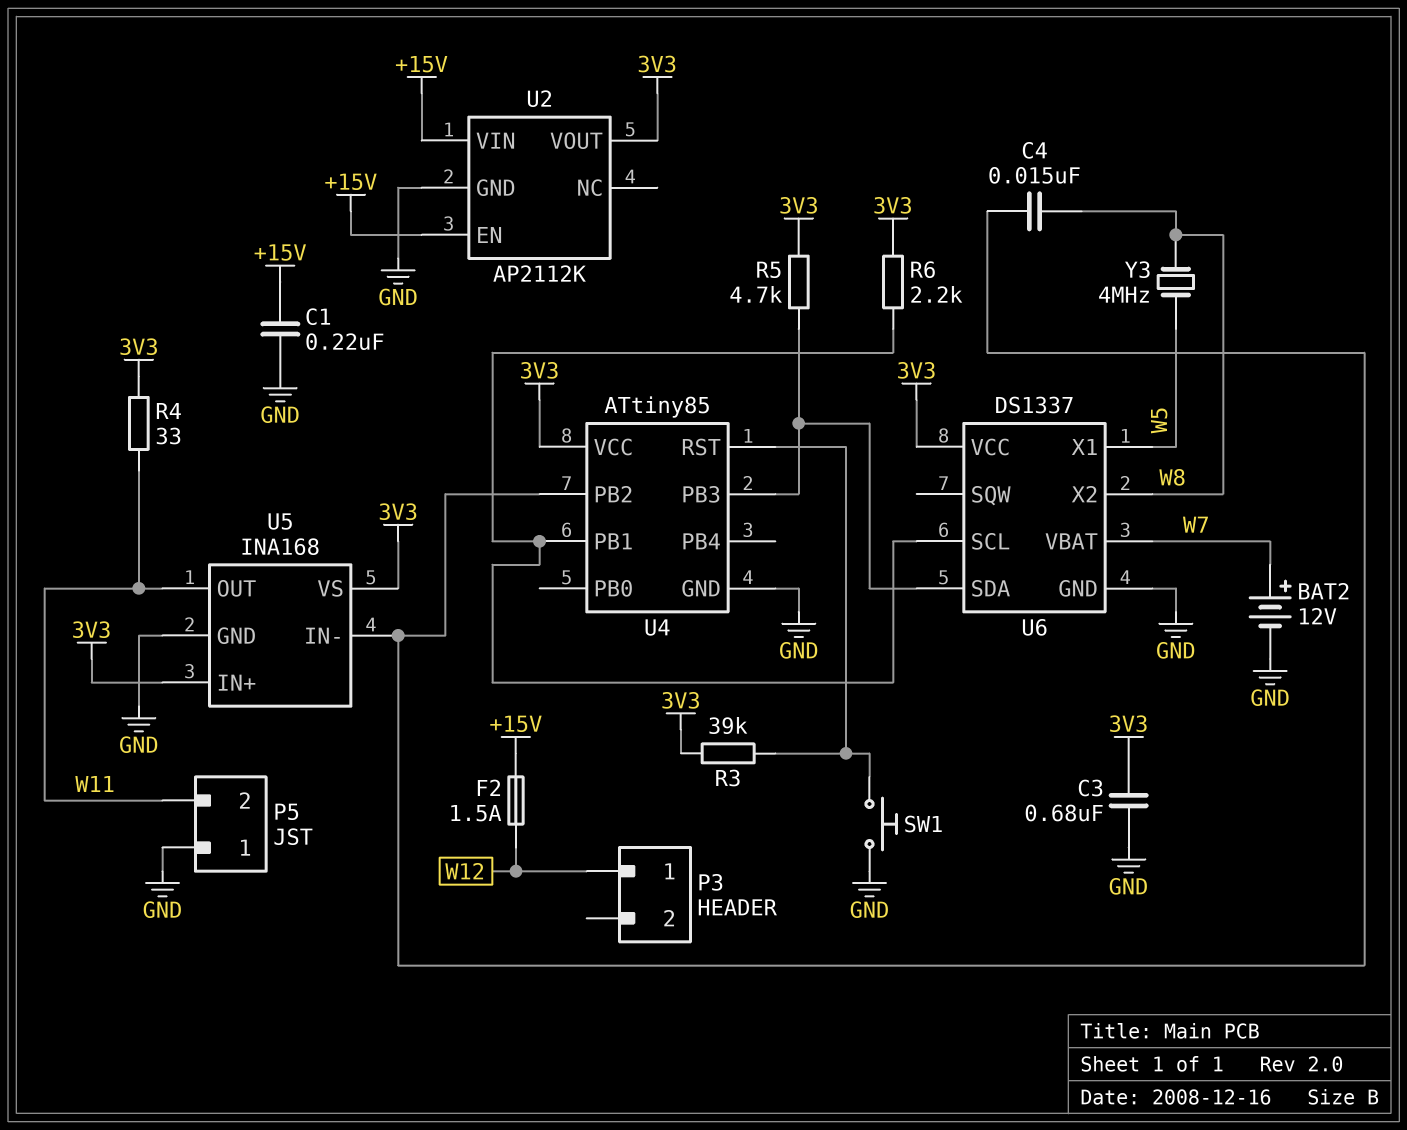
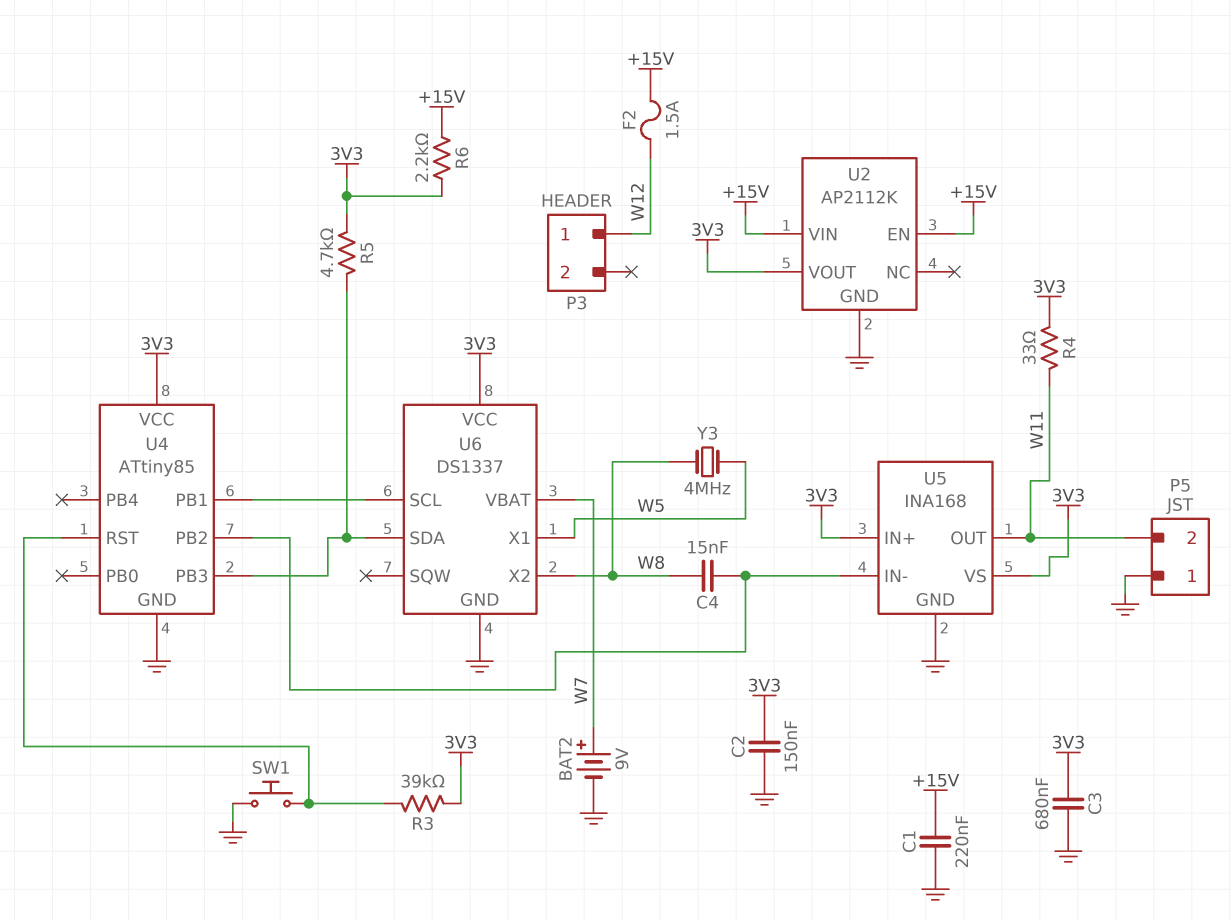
BAT2: 12V (plus W7, minus GND) -> 9V (plus W7, minus GND)
C2: none -> 150nF (3V3, GND)
R6: 2.2k (3V3, U4/PB1) -> 2.2k (+15V, 3V3)

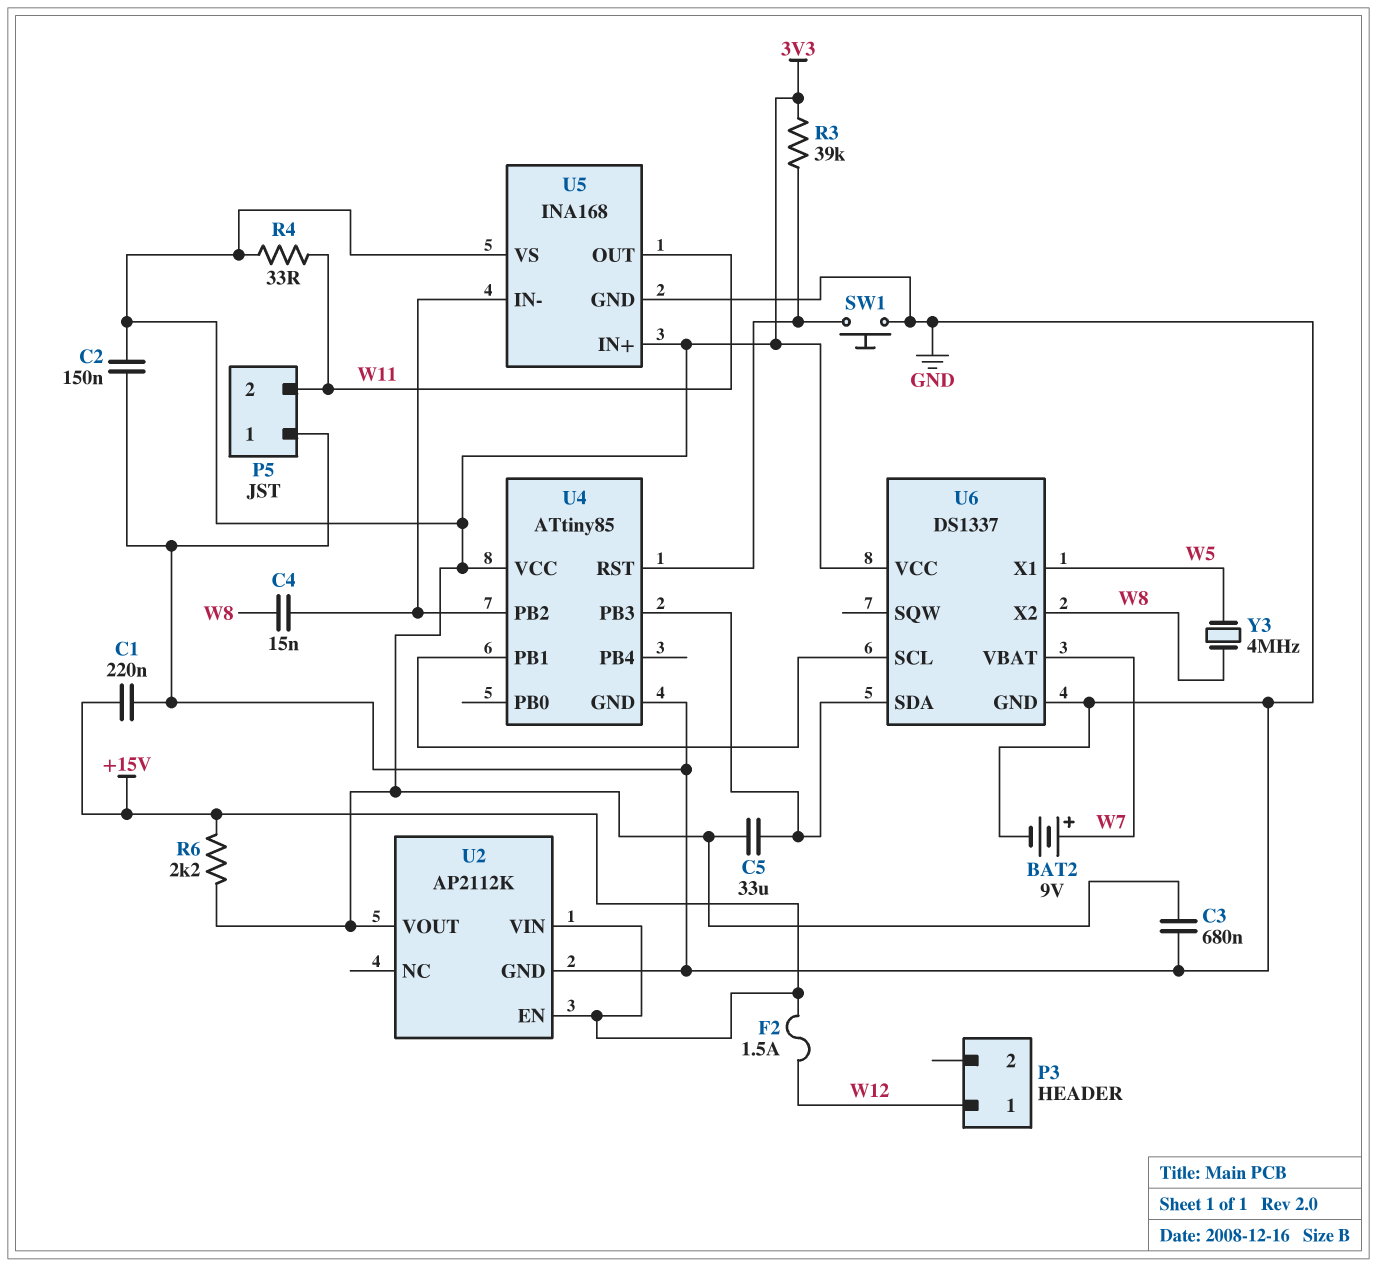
C5: none -> 33uF (3V3, U4/PB3)
R5: 4.7k (3V3, U4/PB3) -> none

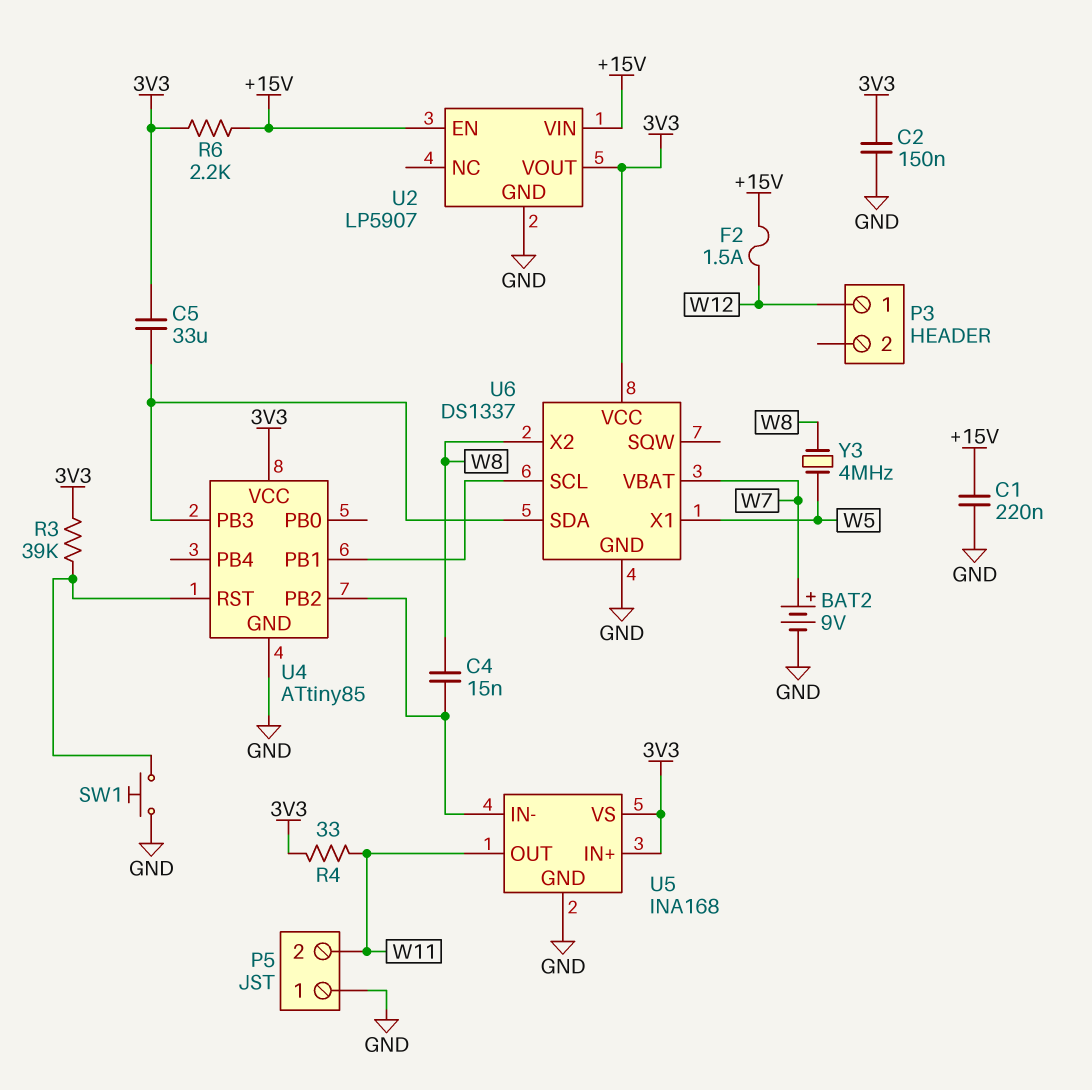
C3: 680nF (3V3, GND) -> none
U2: AP2112K -> LP5907

